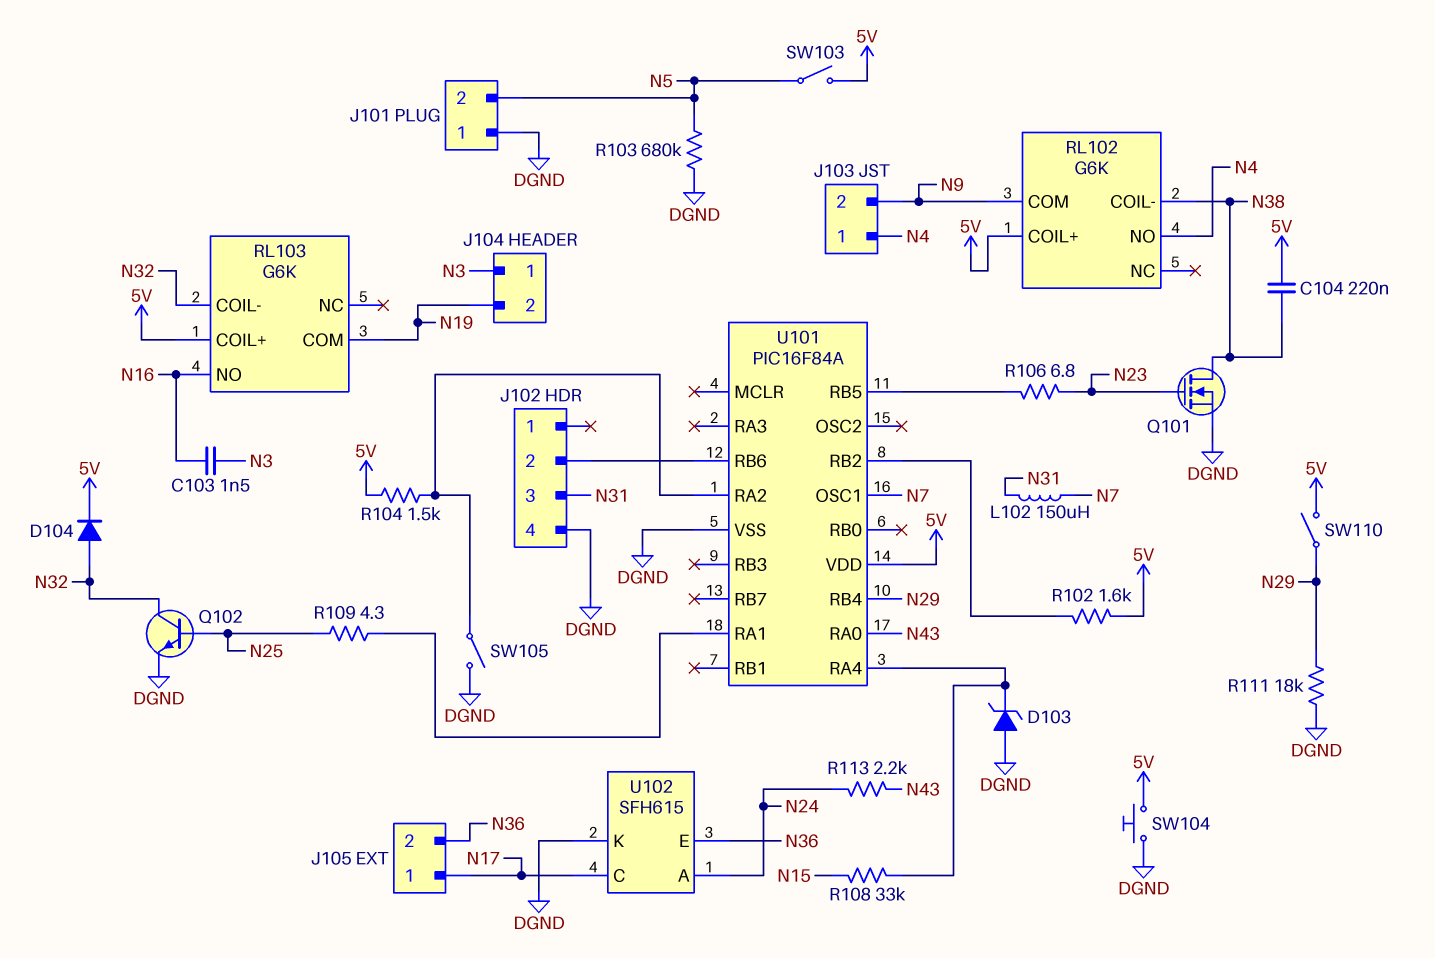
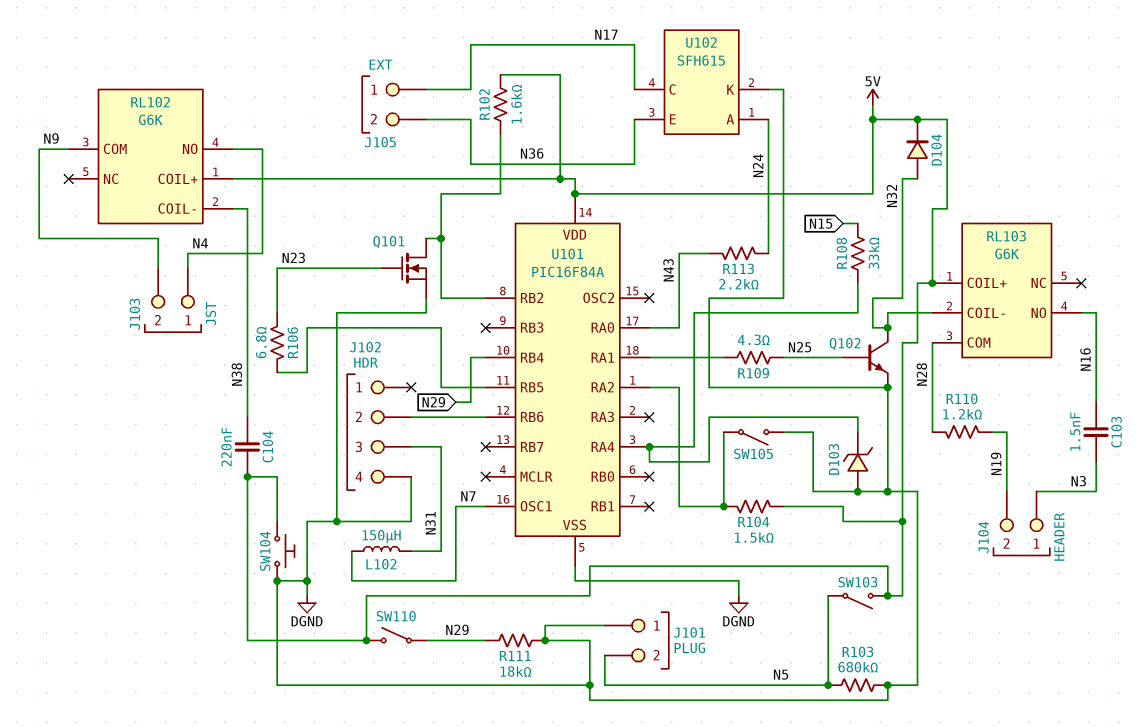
Q101: NMOS (G N23, D N38, S DGND) -> NMOS (G N23, D U101/RB2, S DGND)
R110: none -> 1.2k (N19, N28)
RL103 pin COM: N19 -> N28

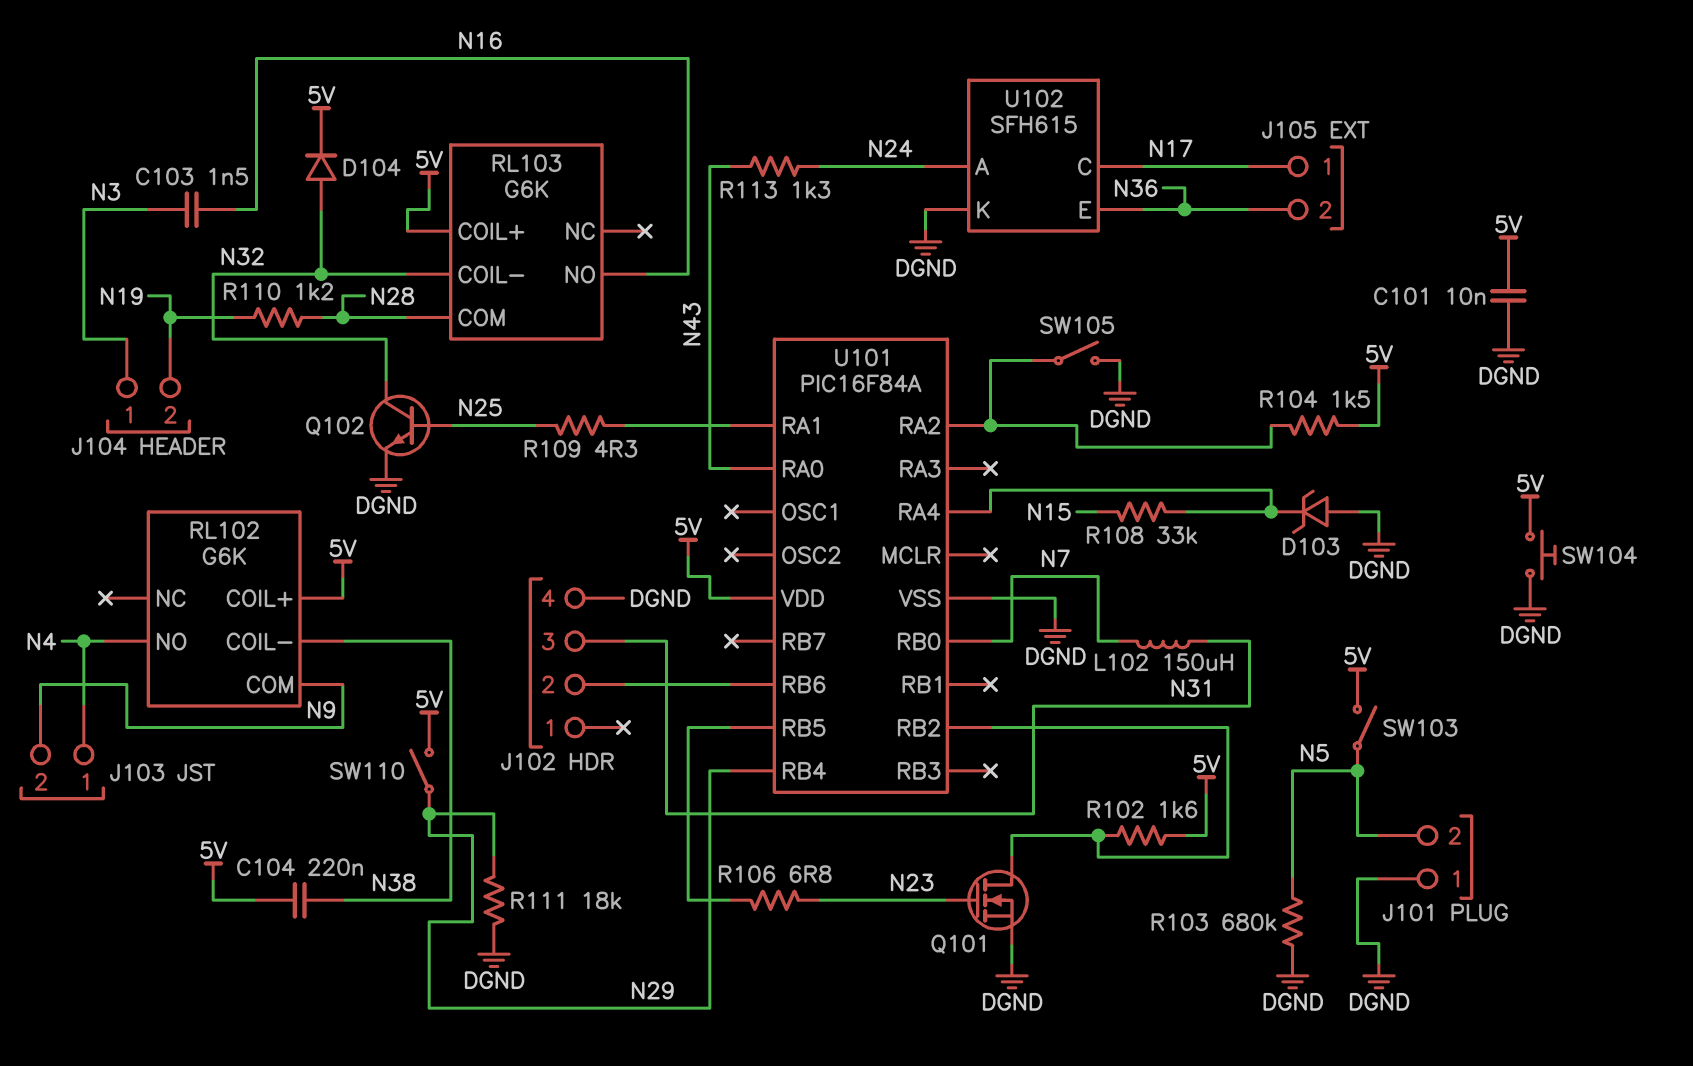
C101: none -> 10nF (5V, DGND)
R113: 2.2k (N24, N43) -> 1.3k (N24, N43)
U101 pin OSC1: N7 -> none
U101 pin RB0: none -> N7

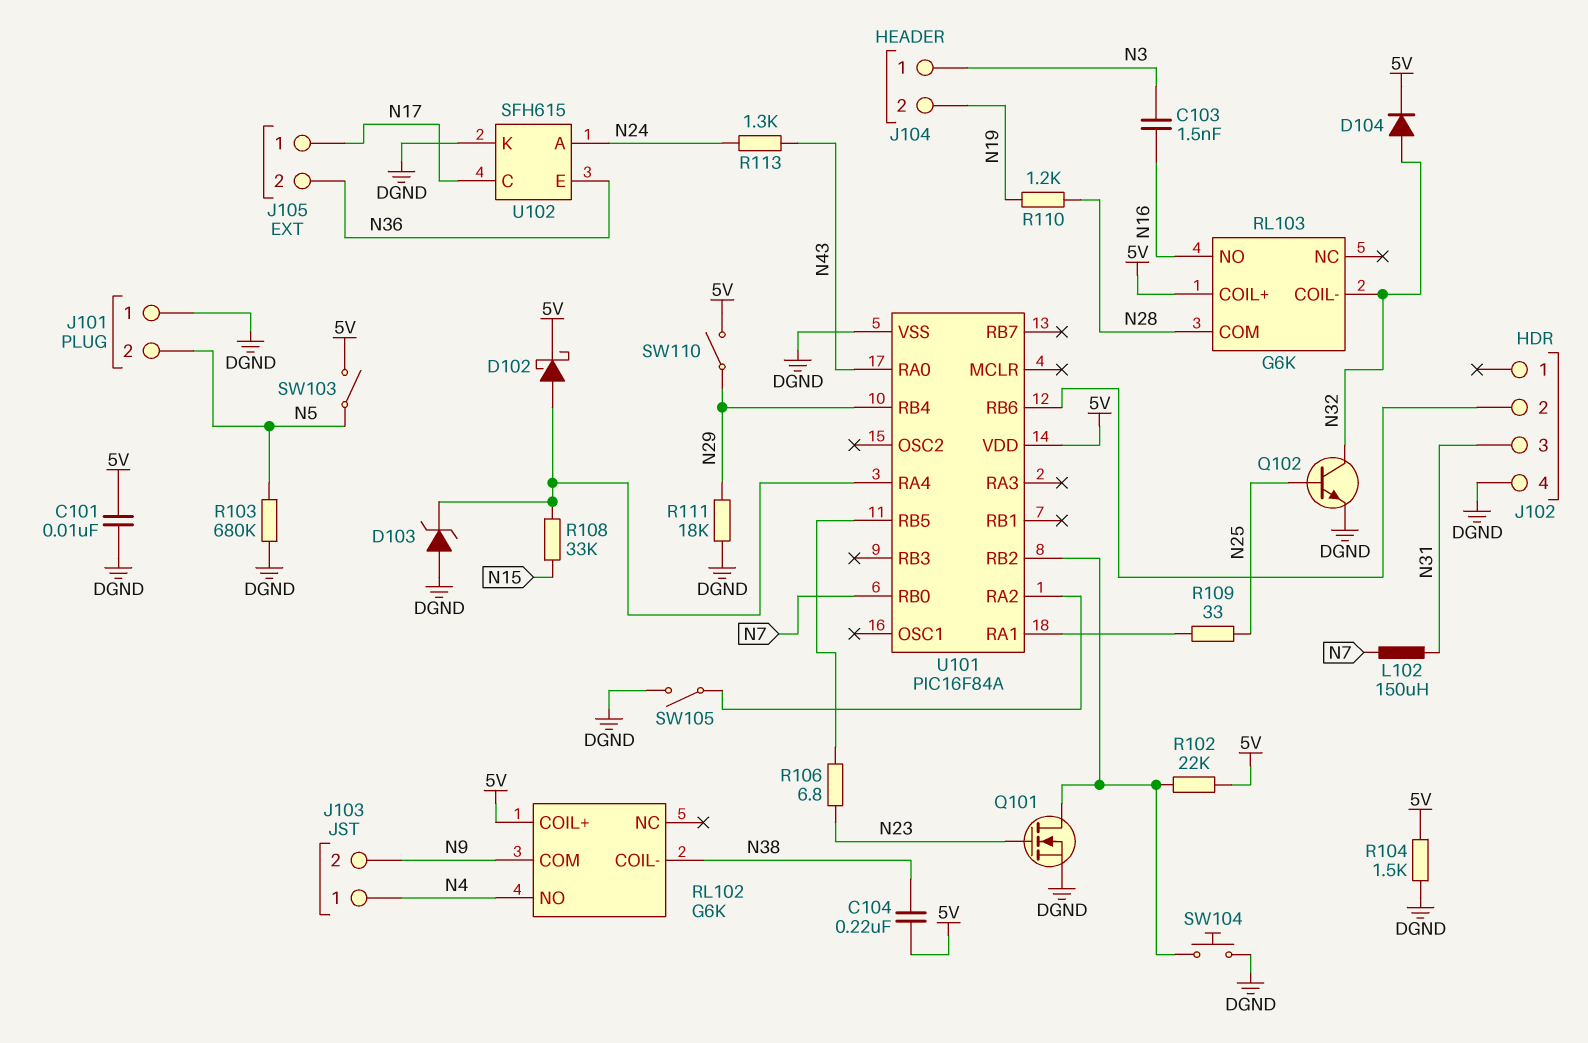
D102: none -> schottky (A U101/RA4, K 5V)
R102: 1.6k (5V, U101/RB2) -> 22k (5V, U101/RB2)
R104: 1.5k (5V, U101/RA2) -> 1.5k (5V, DGND)
R109: 4.3 (N25, U101/RA1) -> 33 (N25, U101/RA1)
SW104: button (5V, DGND) -> button (DGND, U101/RB2)

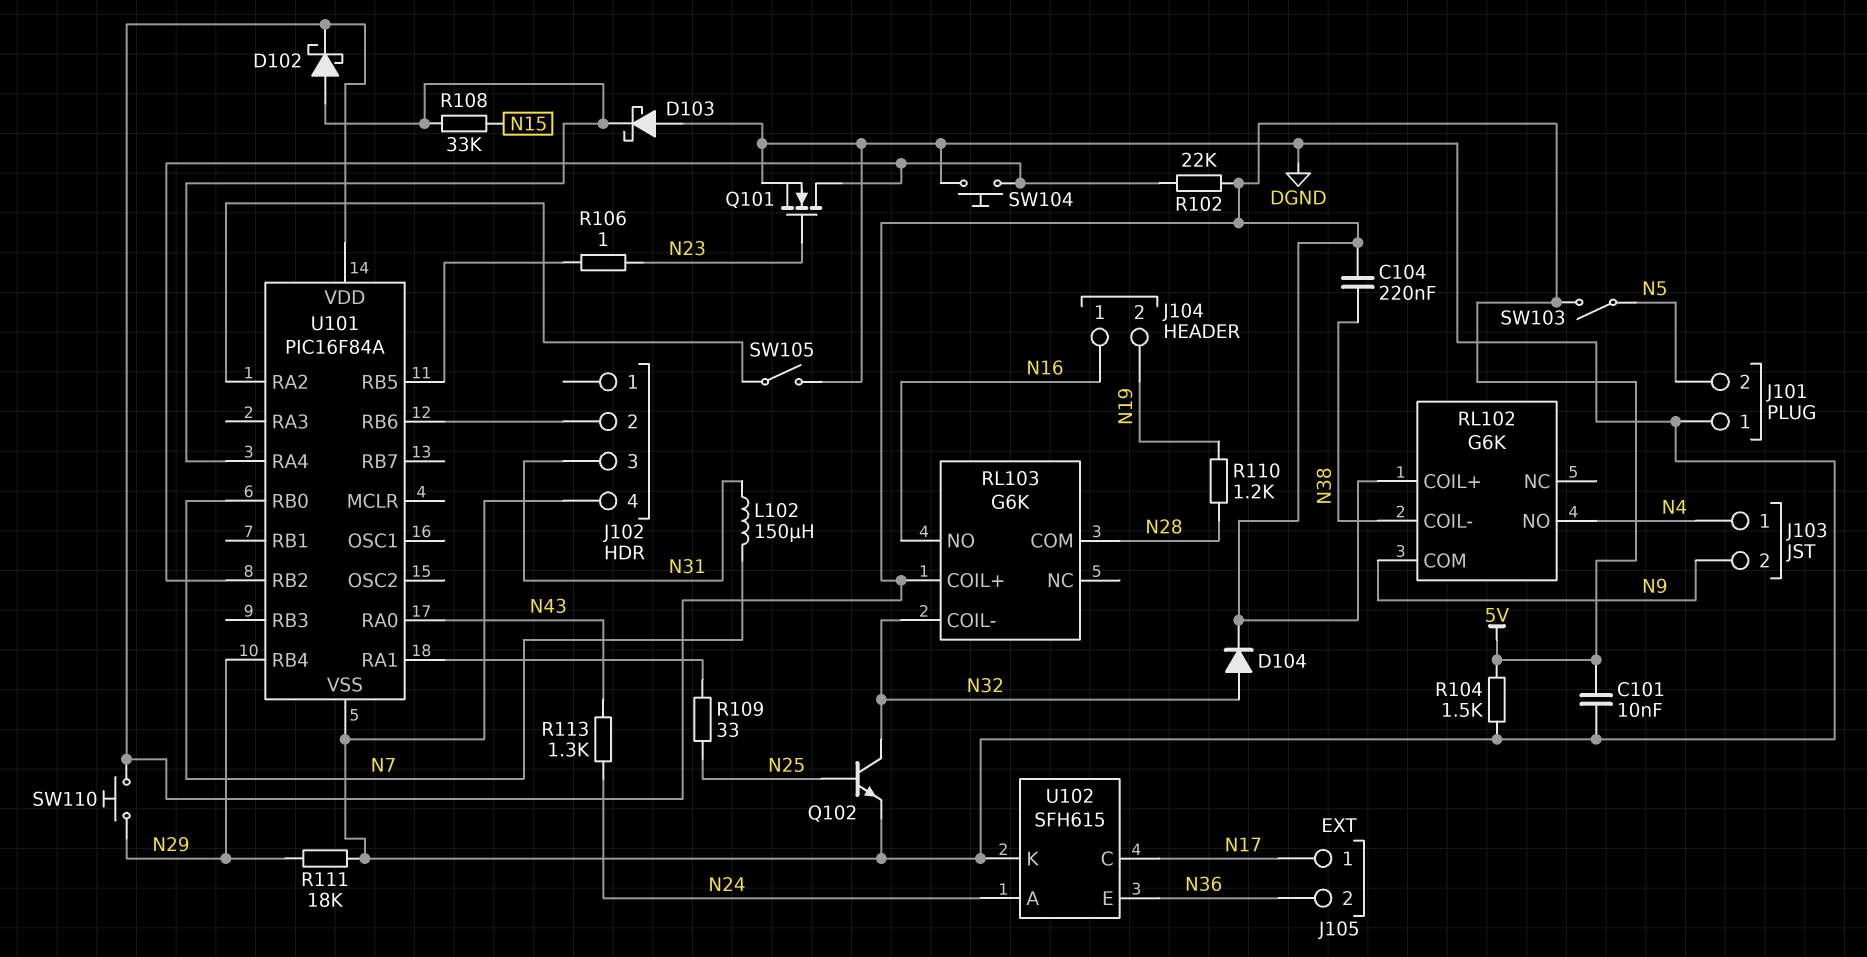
C103: 1.5nF (N3, N16) -> none
D103: zener (A DGND, K U101/RA4) -> schottky (A DGND, K U101/RA4)
J104 pin 1: N3 -> N16
R103: 680k (DGND, N5) -> none
R106: 6.8 (N23, U101/RB5) -> 1 (N23, U101/RB5)
SW110: switch (5V, N29) -> button (5V, N29)

